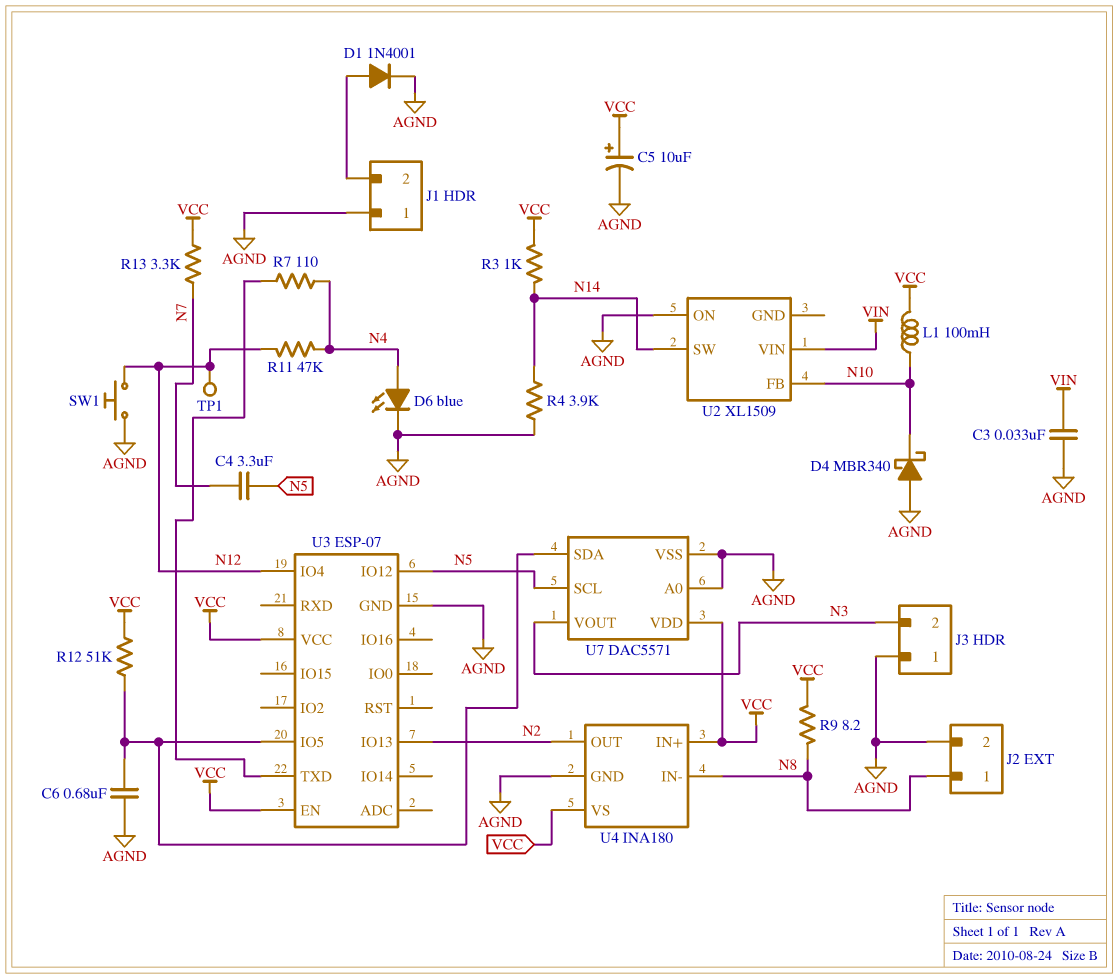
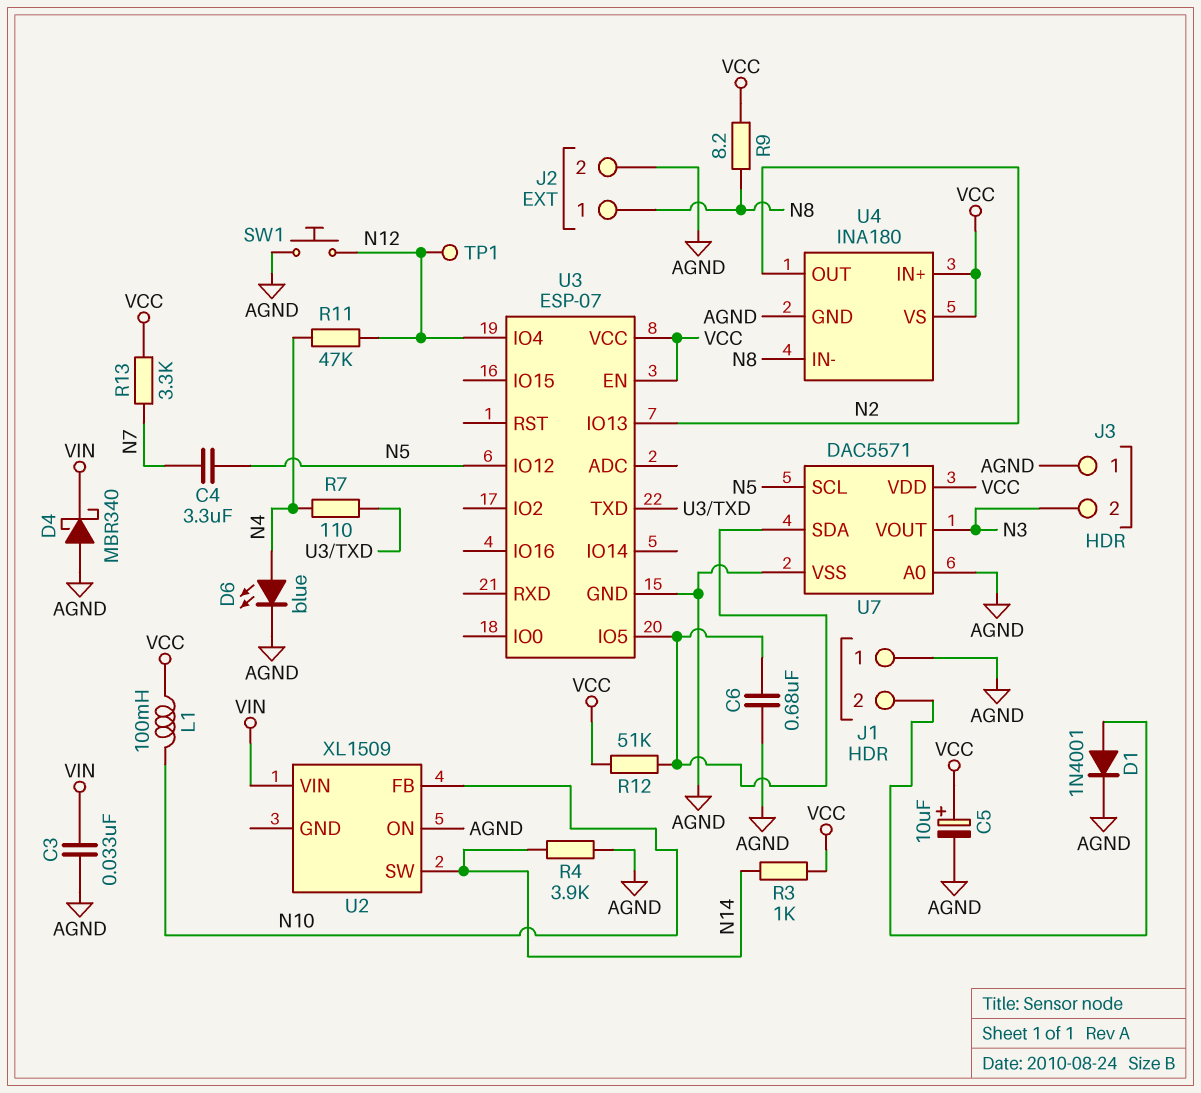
D4: schottky MBR340 (A AGND, K N10) -> schottky MBR340 (A AGND, K VIN)

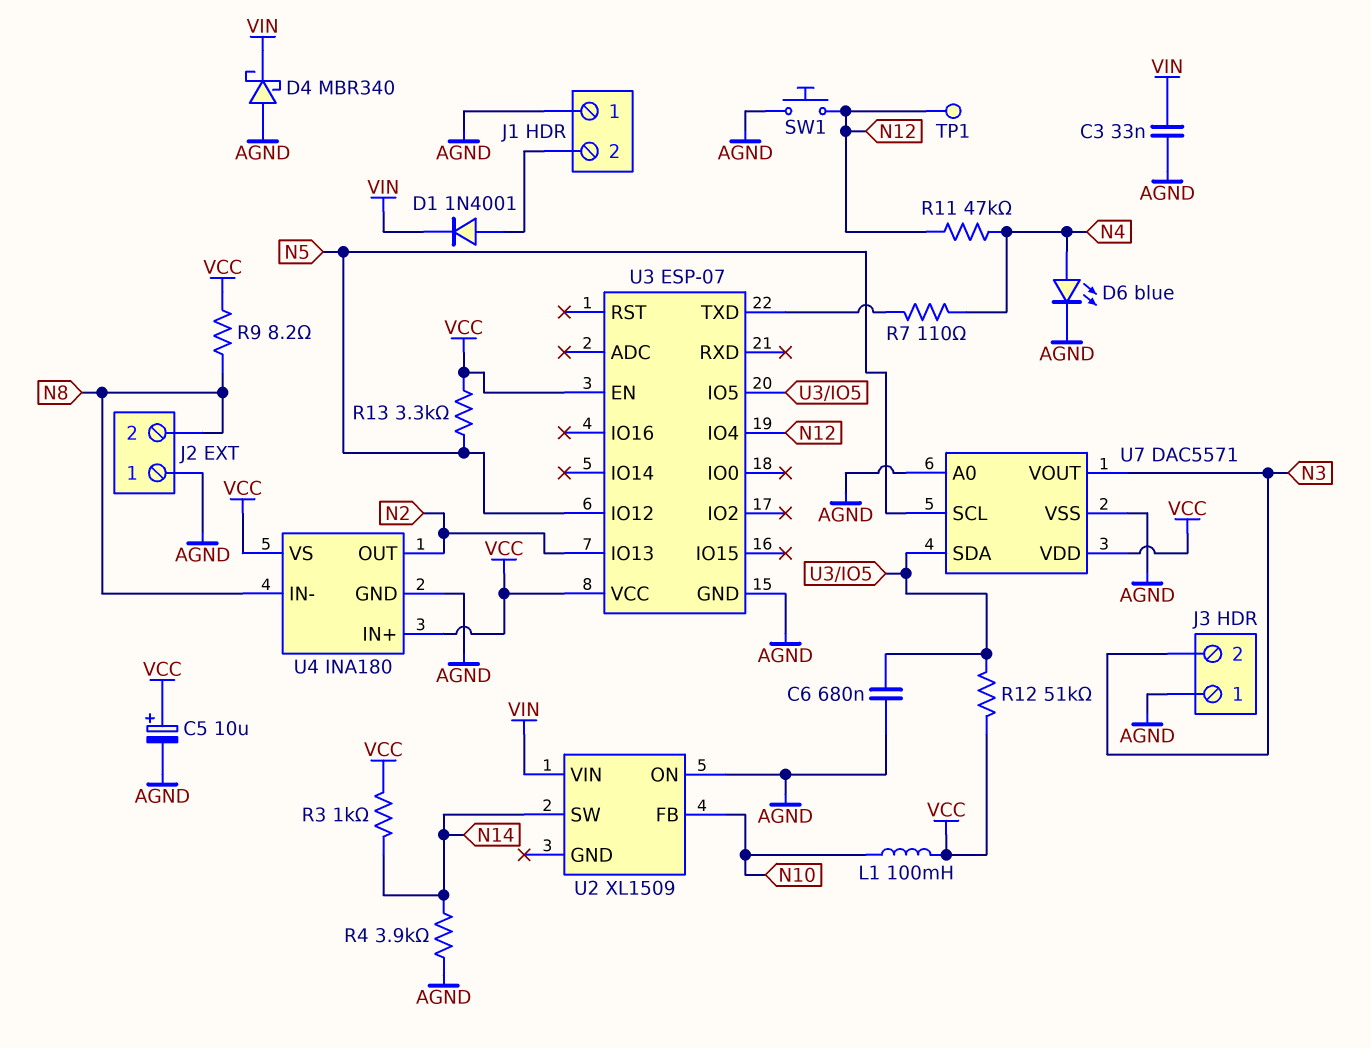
C4: 3.3uF (N5, N7) -> none
D1: diode 1N4001 (A J1/2, K AGND) -> diode 1N4001 (A J1/2, K VIN)
J2 pin 1: N8 -> AGND
J2 pin 2: AGND -> N8
R13: 3.3k (N7, VCC) -> 3.3k (N5, VCC)

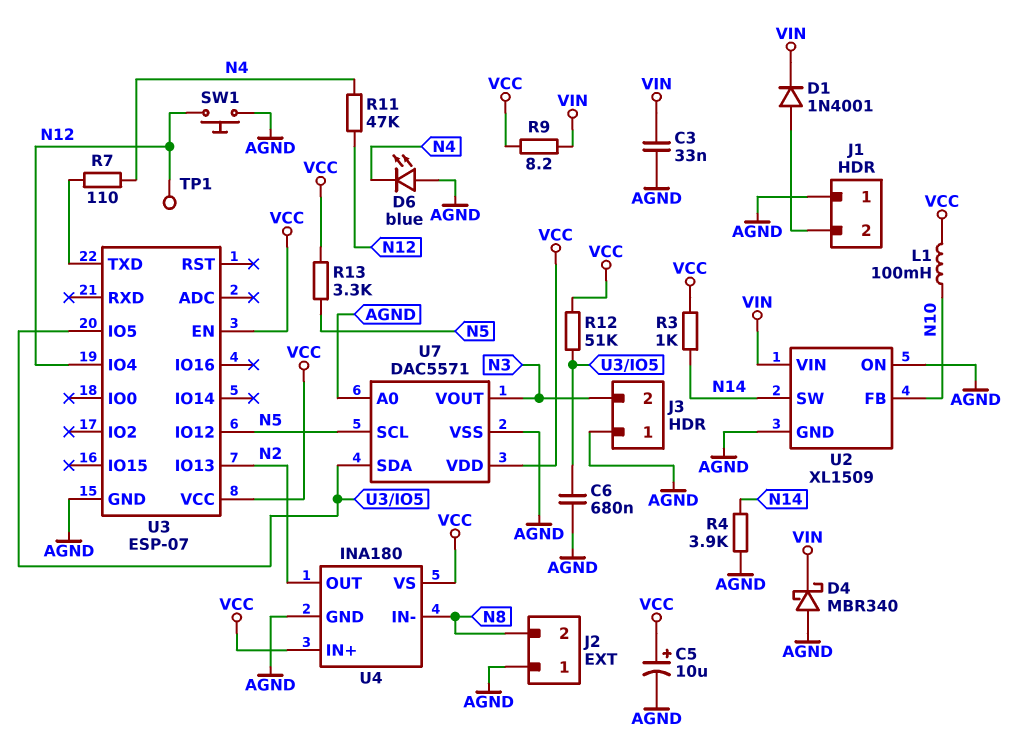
D6: LED blue (A N4, K AGND) -> LED blue (A AGND, K N4)
R9: 8.2 (N8, VCC) -> 8.2 (VCC, VIN)
U2 pin GND: none -> AGND

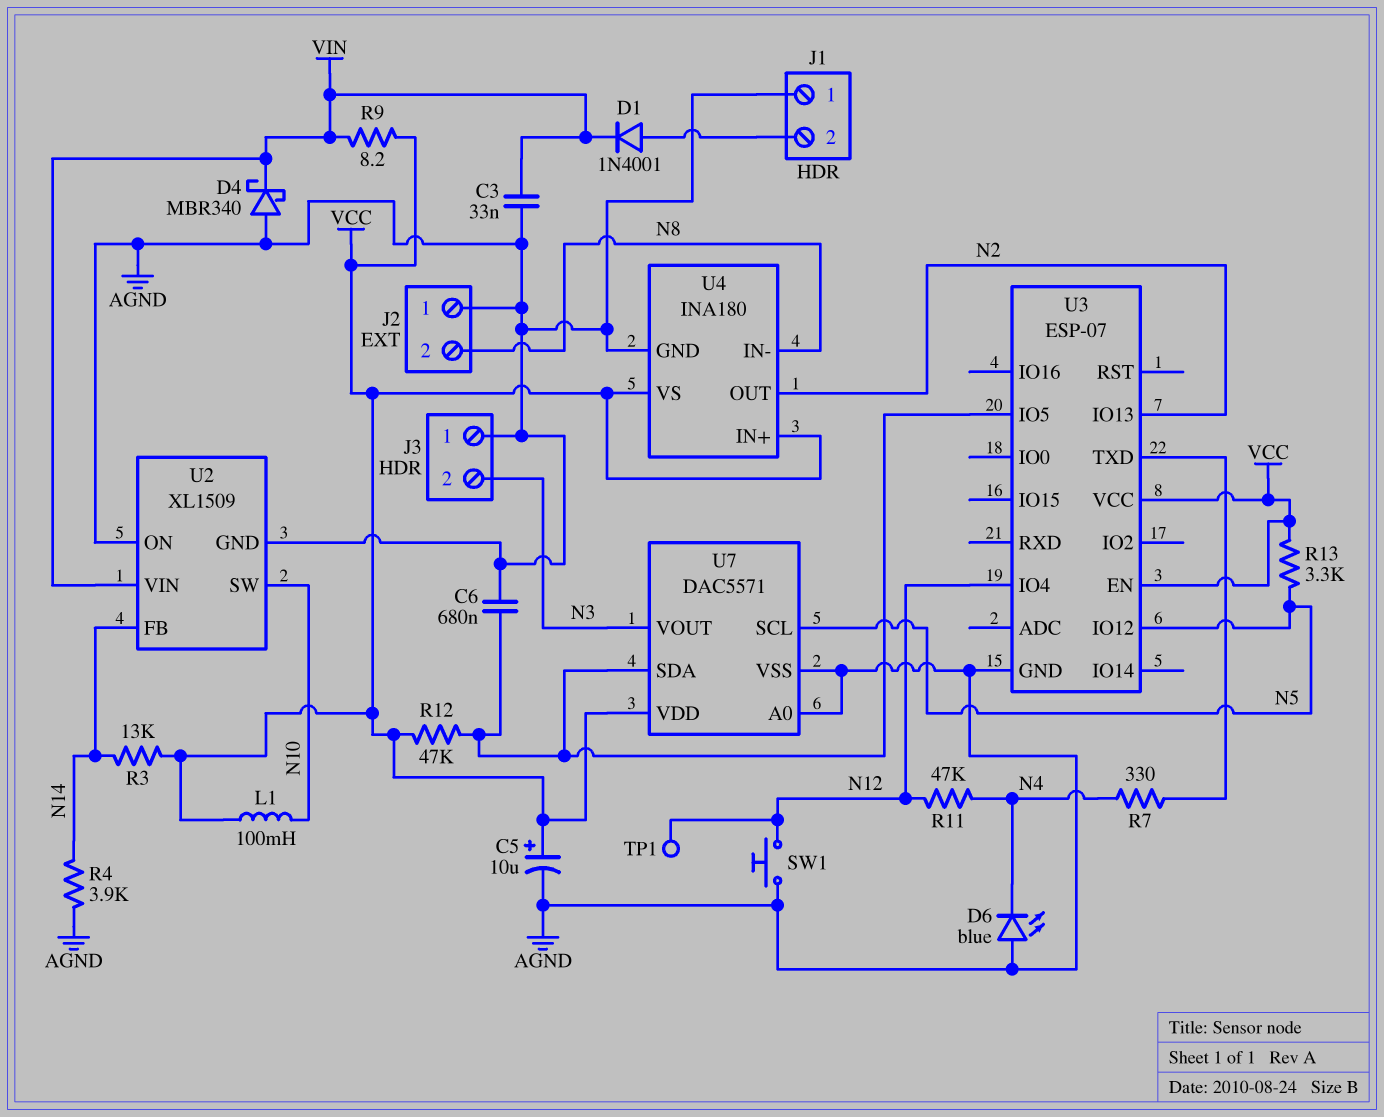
R3: 1k (N14, VCC) -> 13k (N14, VCC)
R7: 110 (N4, U3/TXD) -> 330 (N4, U3/TXD)
R12: 51k (U3/IO5, VCC) -> 47k (U3/IO5, VCC)
U2 pin FB: N10 -> N14
U2 pin SW: N14 -> N10

